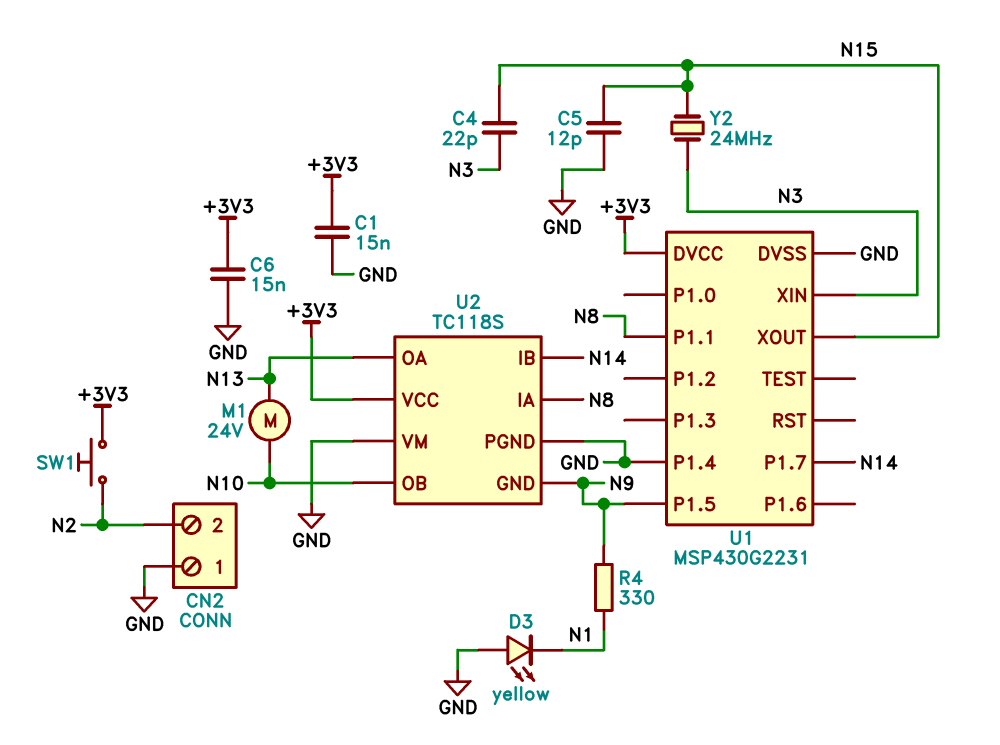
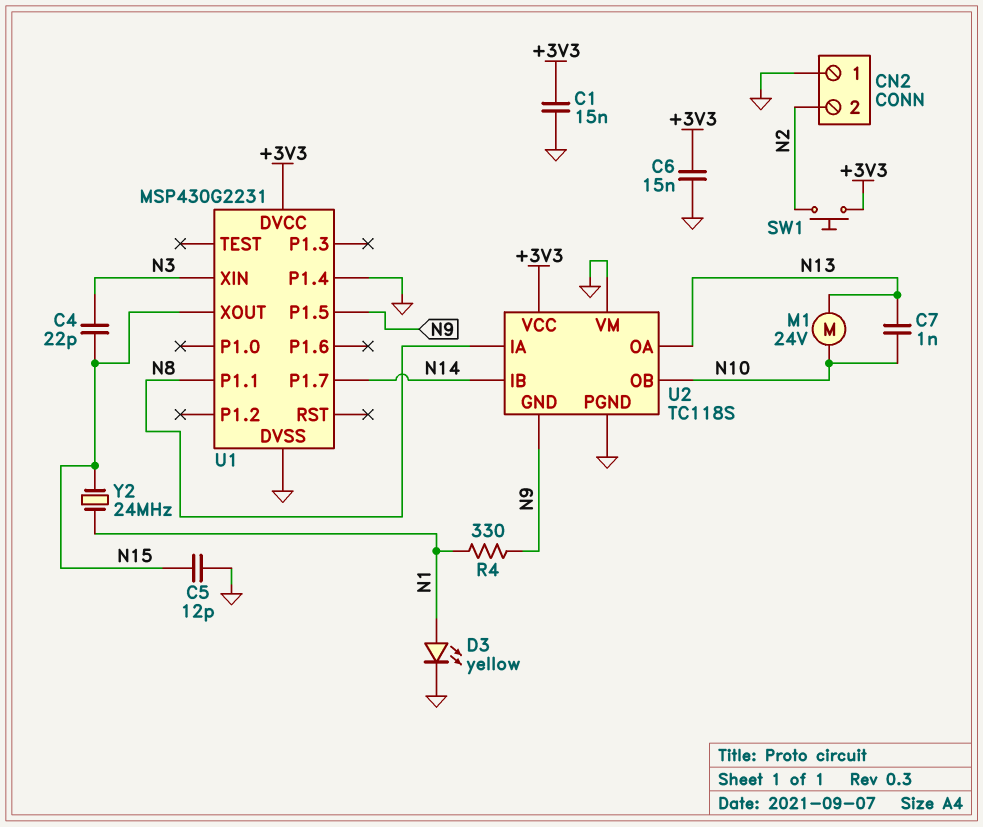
C7: none -> 1nF (N10, N13)
D3: LED yellow (A GND, K N1) -> LED yellow (A N1, K GND)
Y2: 24MHz (N3, N15) -> 24MHz (N1, N15)

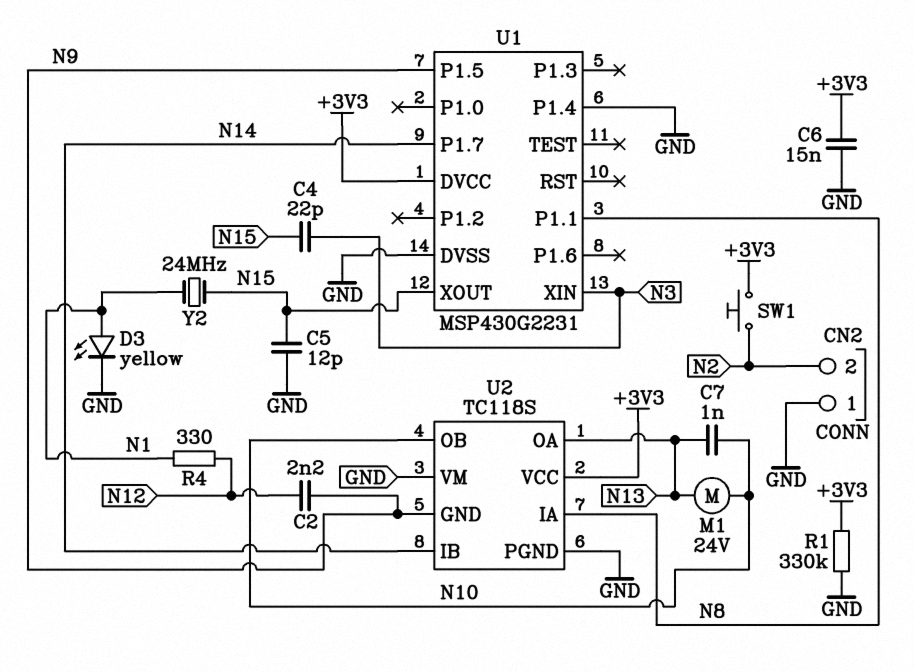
C1: 15nF (+3V3, GND) -> none
C2: none -> 2.2nF (N9, N12)
R1: none -> 330k (+3V3, GND)
R4: 330 (N1, N9) -> 330 (N1, N12)

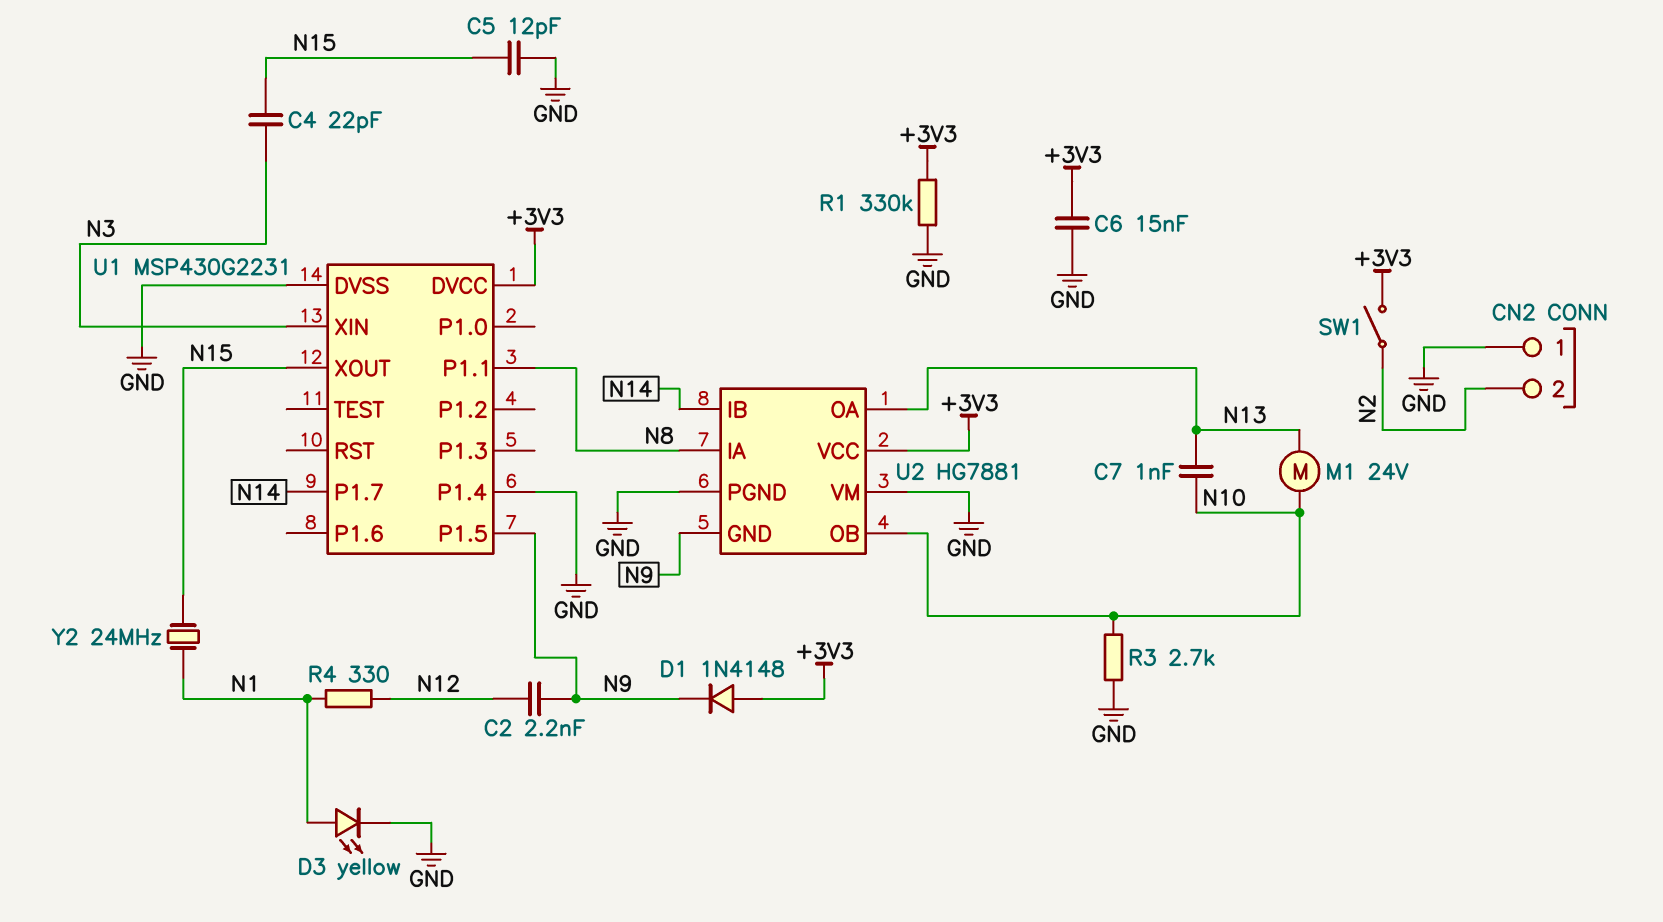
D1: none -> diode 1N4148 (A +3V3, K N9)
R3: none -> 2.7k (GND, N10)
SW1: button (+3V3, N2) -> switch (+3V3, N2)
U2: TC118S -> HG7881

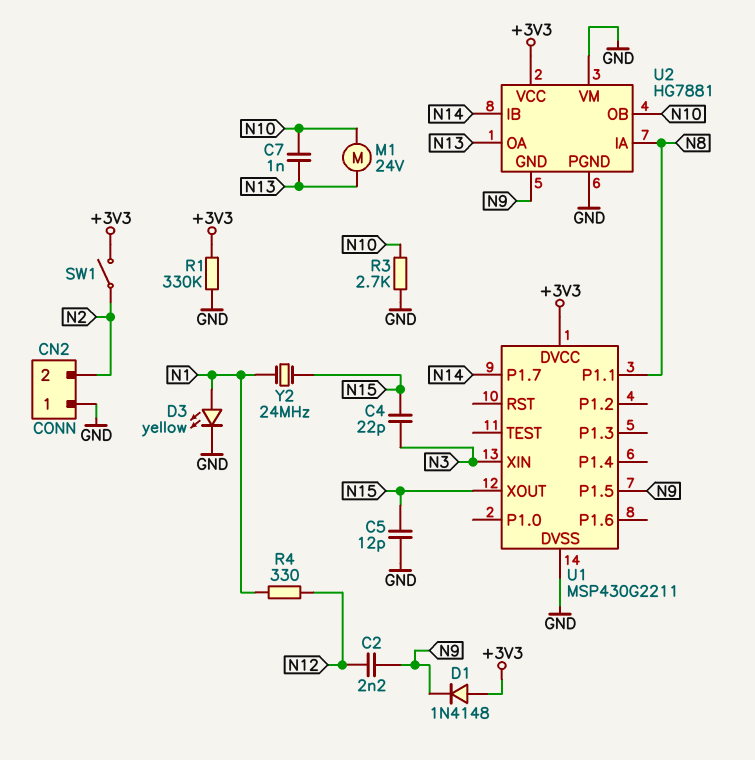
C6: 15nF (+3V3, GND) -> none
U1: MSP430G2231 -> MSP430G2211
U1 pin P1.4: GND -> none

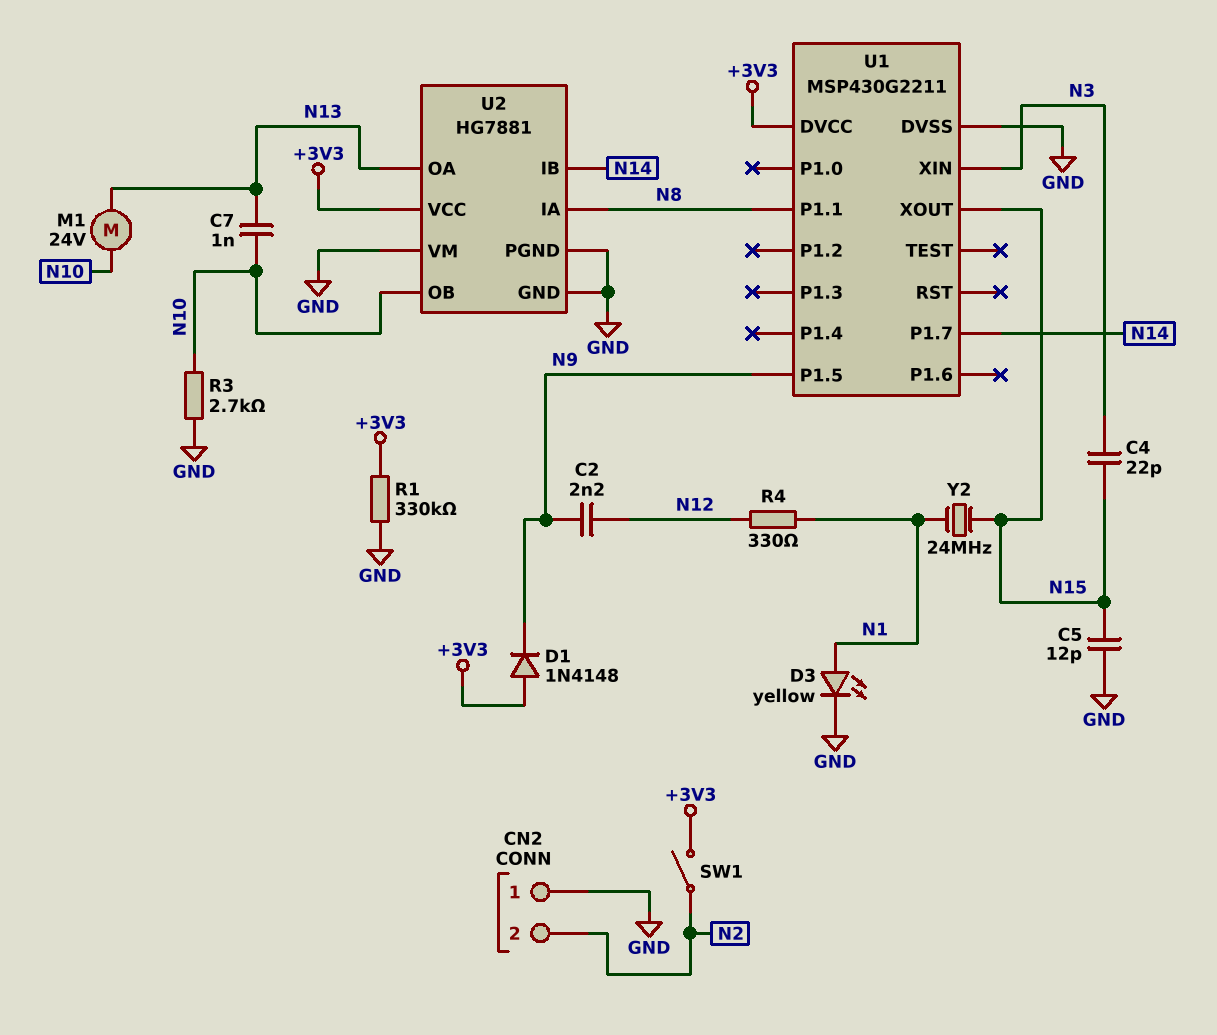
U2 pin GND: N9 -> GND

